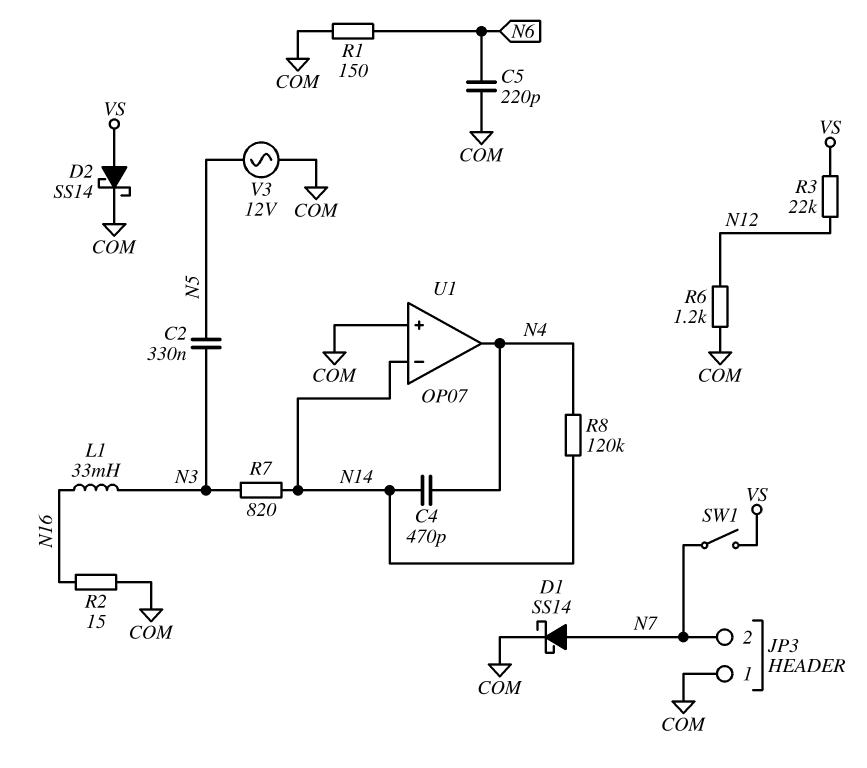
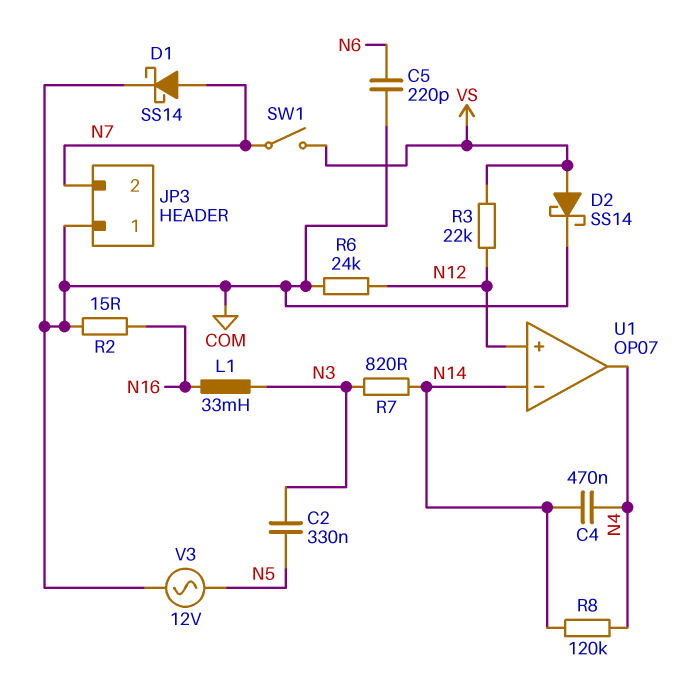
C4: 470pF (N4, N14) -> 470nF (N4, N14)
R1: 150 (COM, N6) -> none
R6: 1.2k (COM, N12) -> 24k (COM, N12)
U1 pin in+: COM -> N12

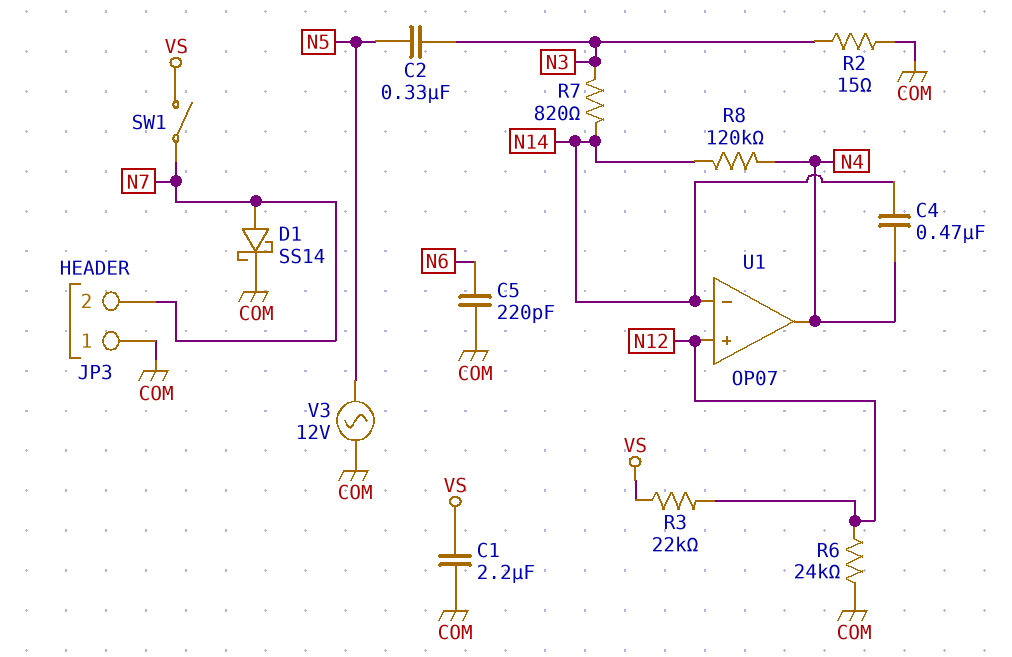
C1: none -> 2.2uF (COM, VS)
D2: schottky SS14 (A VS, K COM) -> none
L1: 33mH (N3, N16) -> none
R2: 15 (COM, N16) -> 15 (COM, N3)

